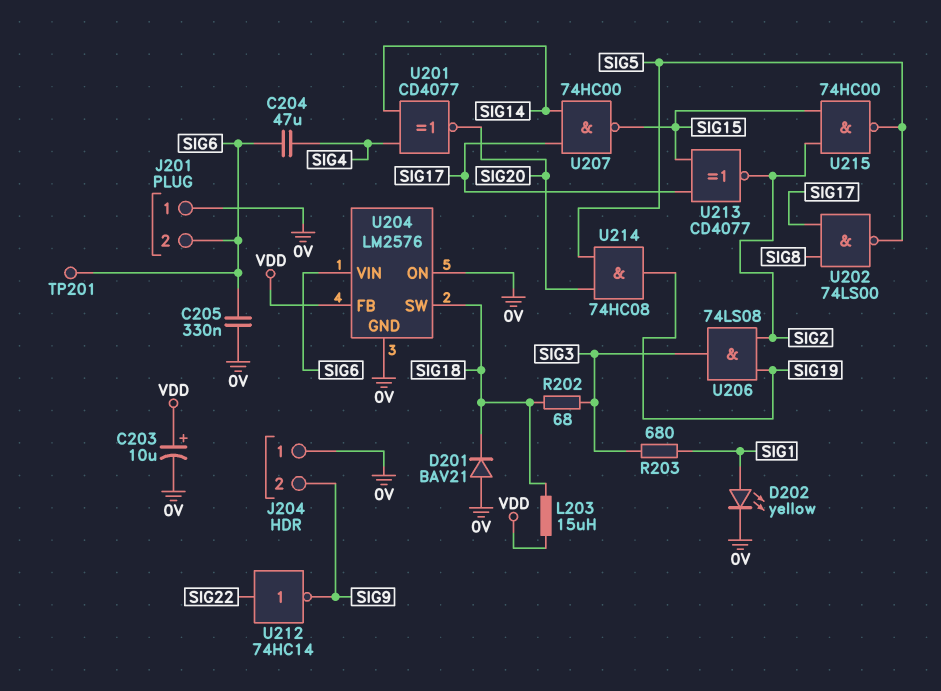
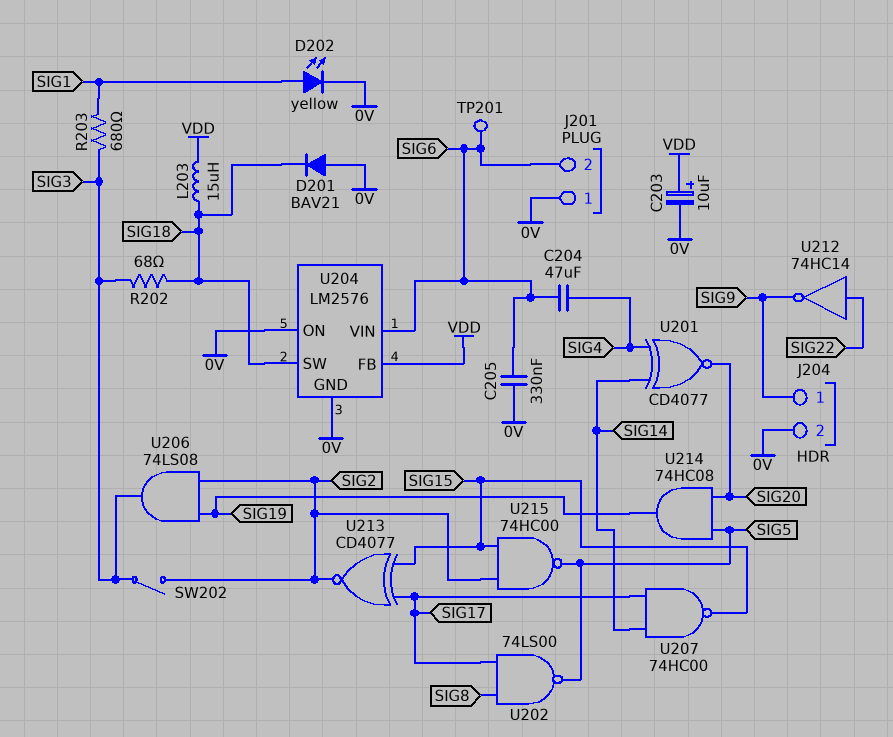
J204 pin 1: 0V -> SIG9
J204 pin 2: SIG9 -> 0V
SW202: none -> switch (SIG2, SIG3)

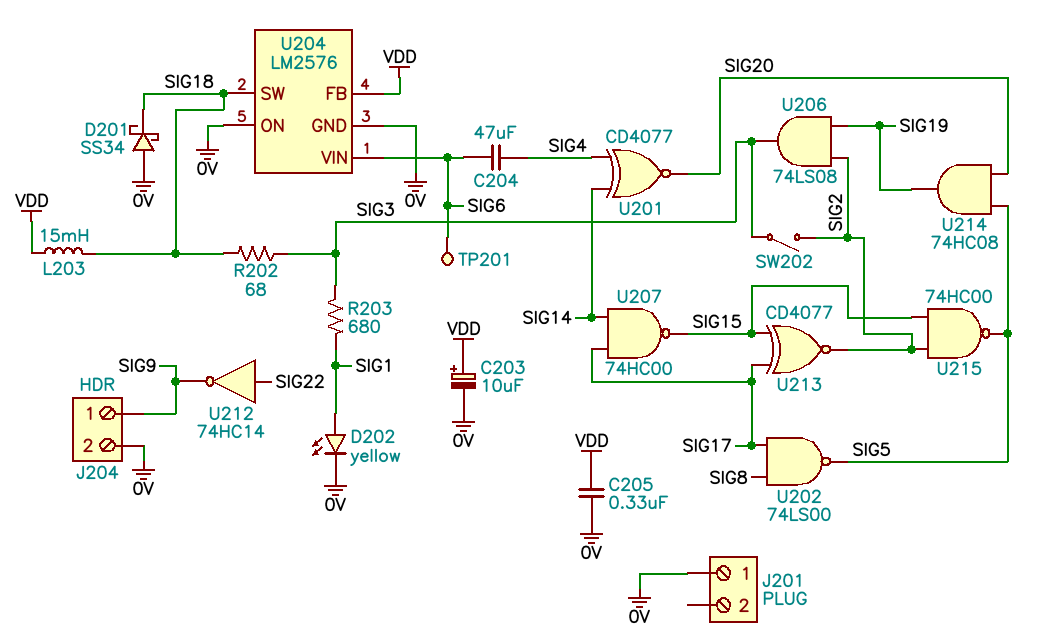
C205: 330nF (0V, SIG6) -> 330nF (0V, VDD)
D201: diode BAV21 (A 0V, K SIG18) -> schottky SS34 (A 0V, K SIG18)
J201 pin 2: SIG6 -> none
L203: 15uH (SIG18, VDD) -> 15mH (SIG18, VDD)

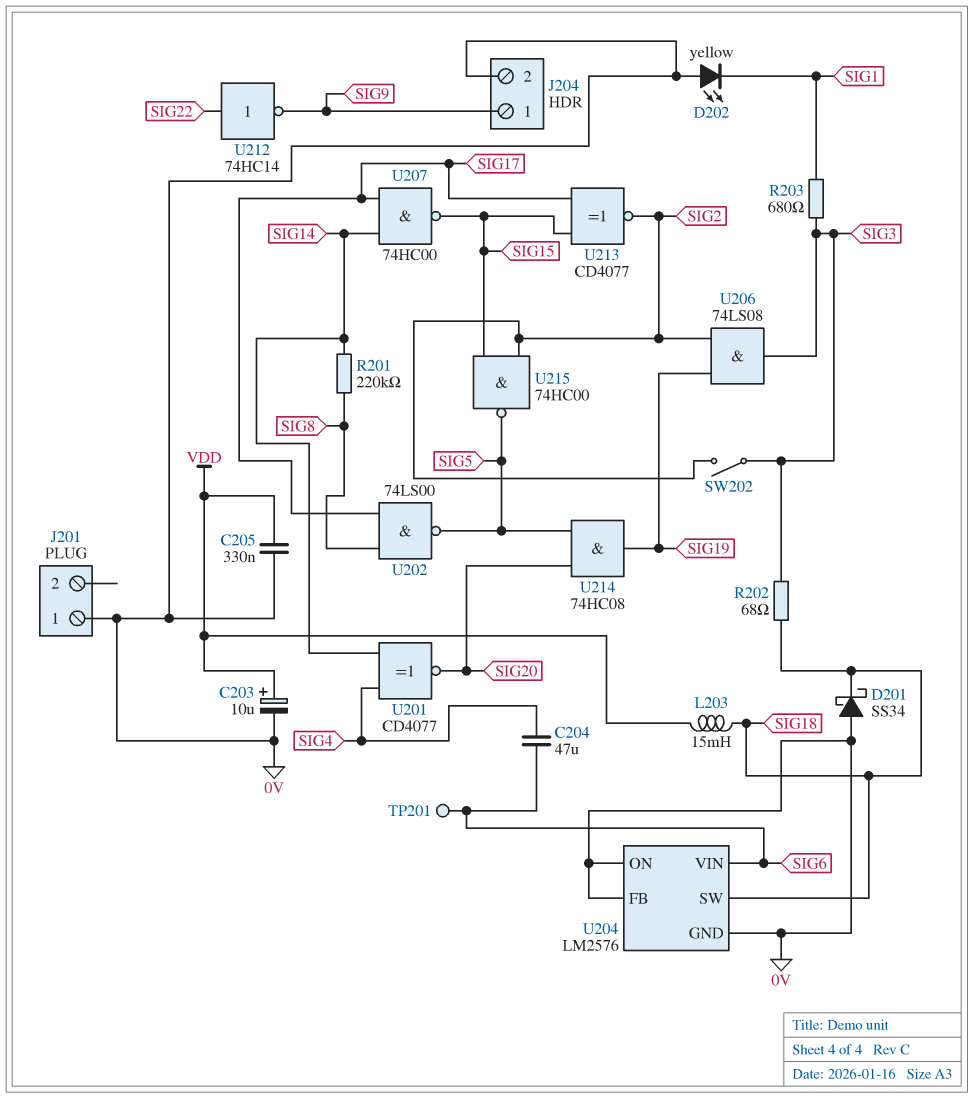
D202: LED yellow (A SIG1, K 0V) -> LED yellow (A 0V, K SIG1)
R201: none -> 220k (SIG8, SIG14)
U204 pin FB: VDD -> 0V

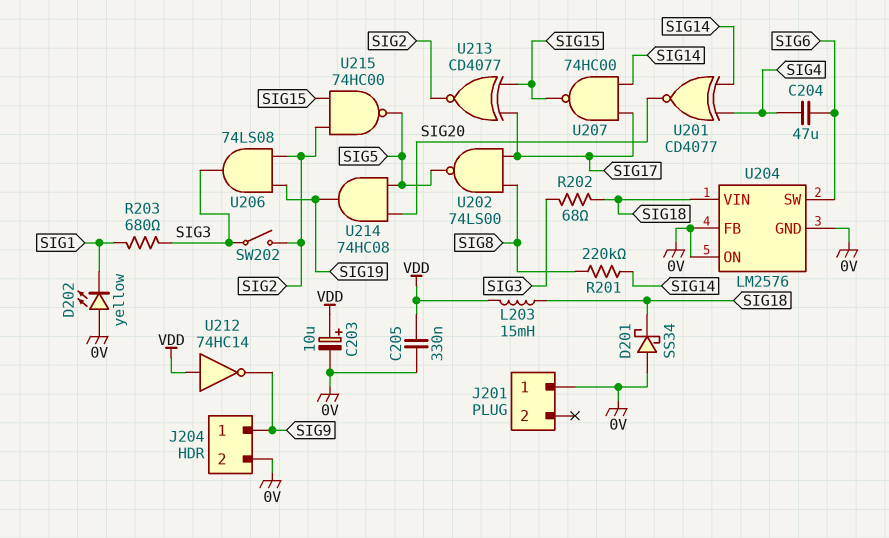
TP201: test point (SIG6) -> none
U204 pin SW: SIG18 -> SIG6
U204 pin VIN: SIG6 -> SIG18
U212: NOT 74HC14 (in SIG22, out SIG9) -> NOT 74HC14 (in VDD, out SIG9)

